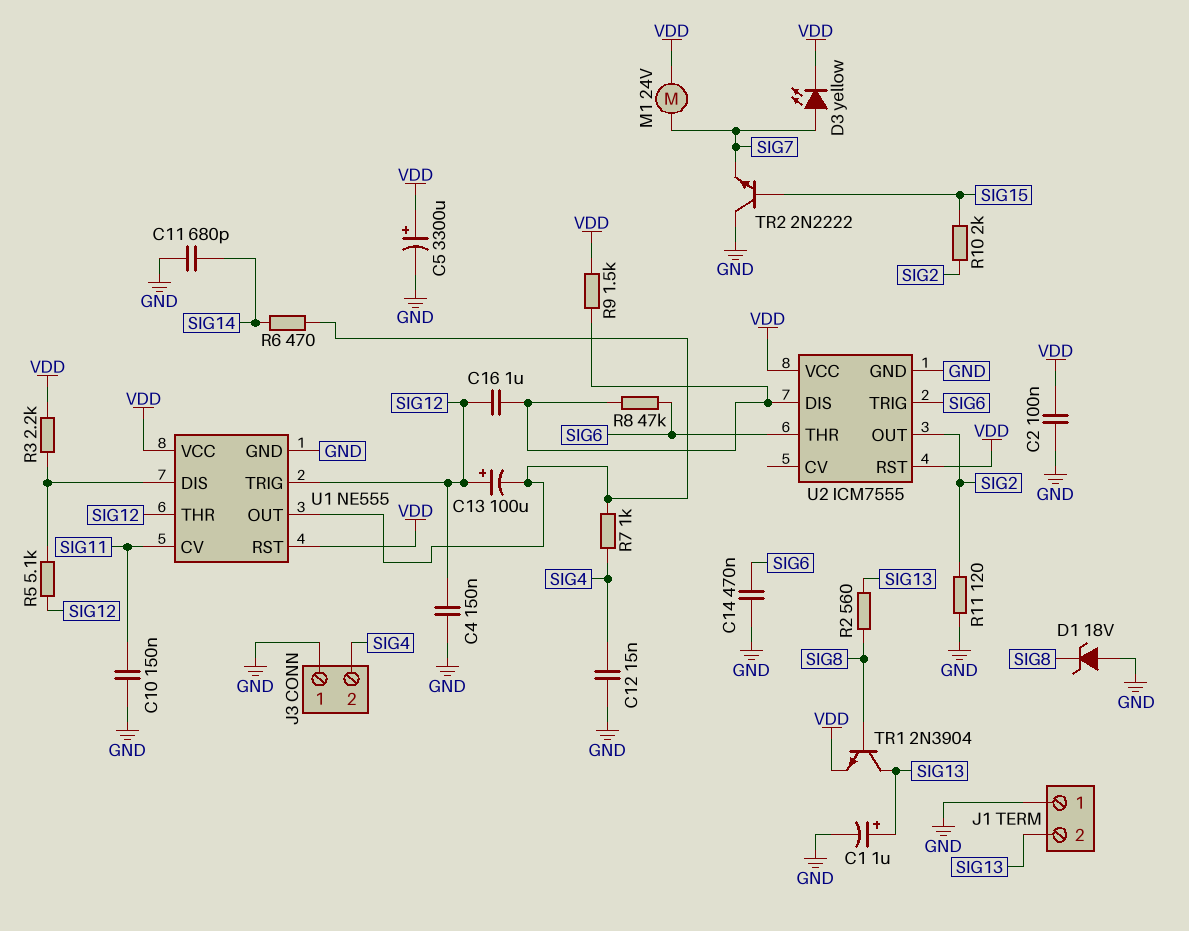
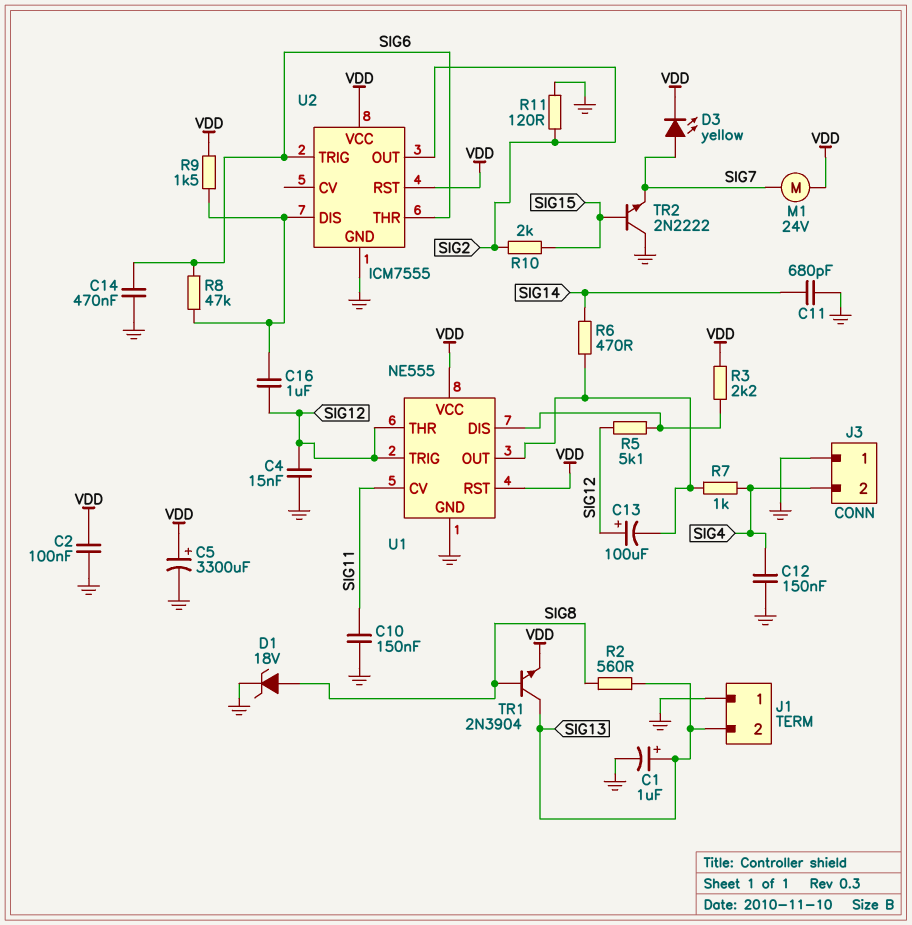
C4: 150nF (GND, SIG12) -> 15nF (GND, SIG12)
C12: 15nF (GND, SIG4) -> 150nF (GND, SIG4)
D1: zener 18V (A GND, K SIG8) -> zener 18V (A SIG8, K GND)

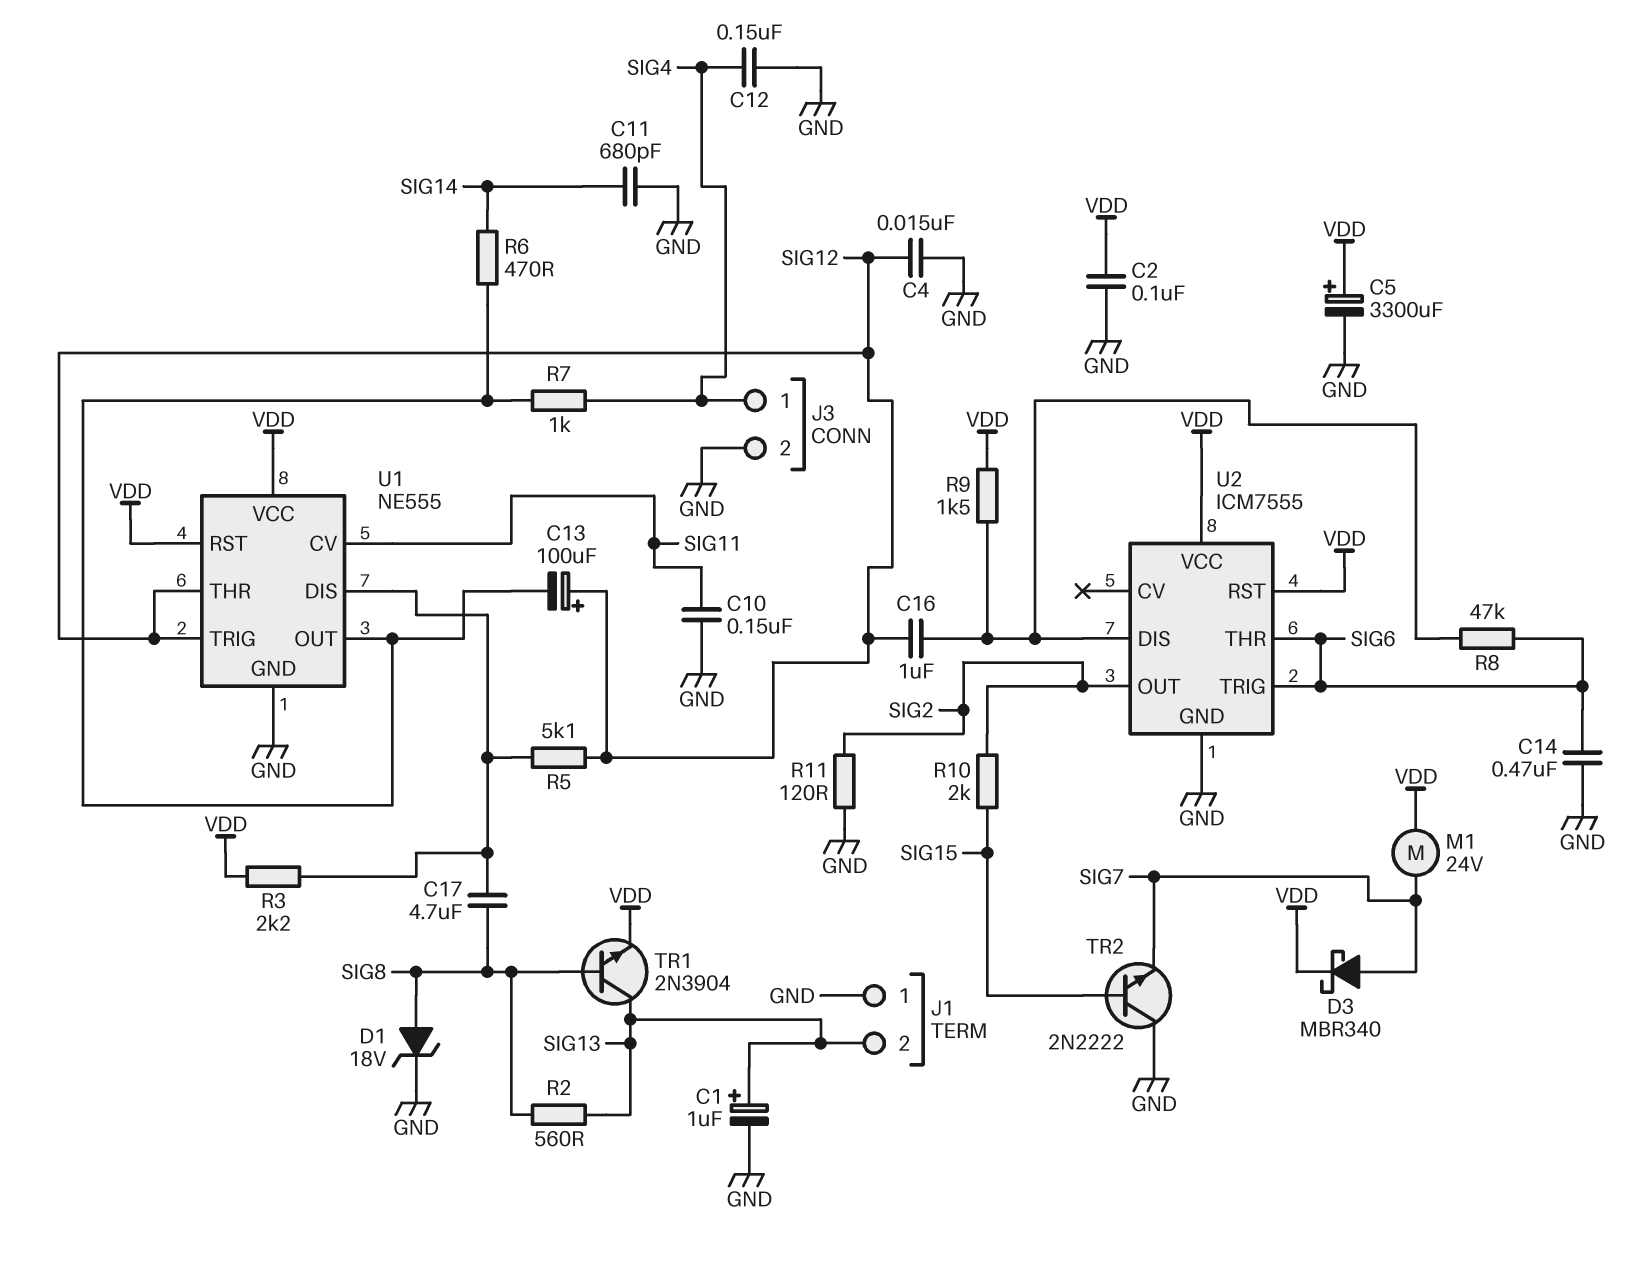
C17: none -> 4.7uF (SIG8, U1/DIS)
D3: LED yellow (A SIG7, K VDD) -> schottky MBR340 (A SIG7, K VDD)
J3 pin 1: GND -> SIG4
J3 pin 2: SIG4 -> GND

